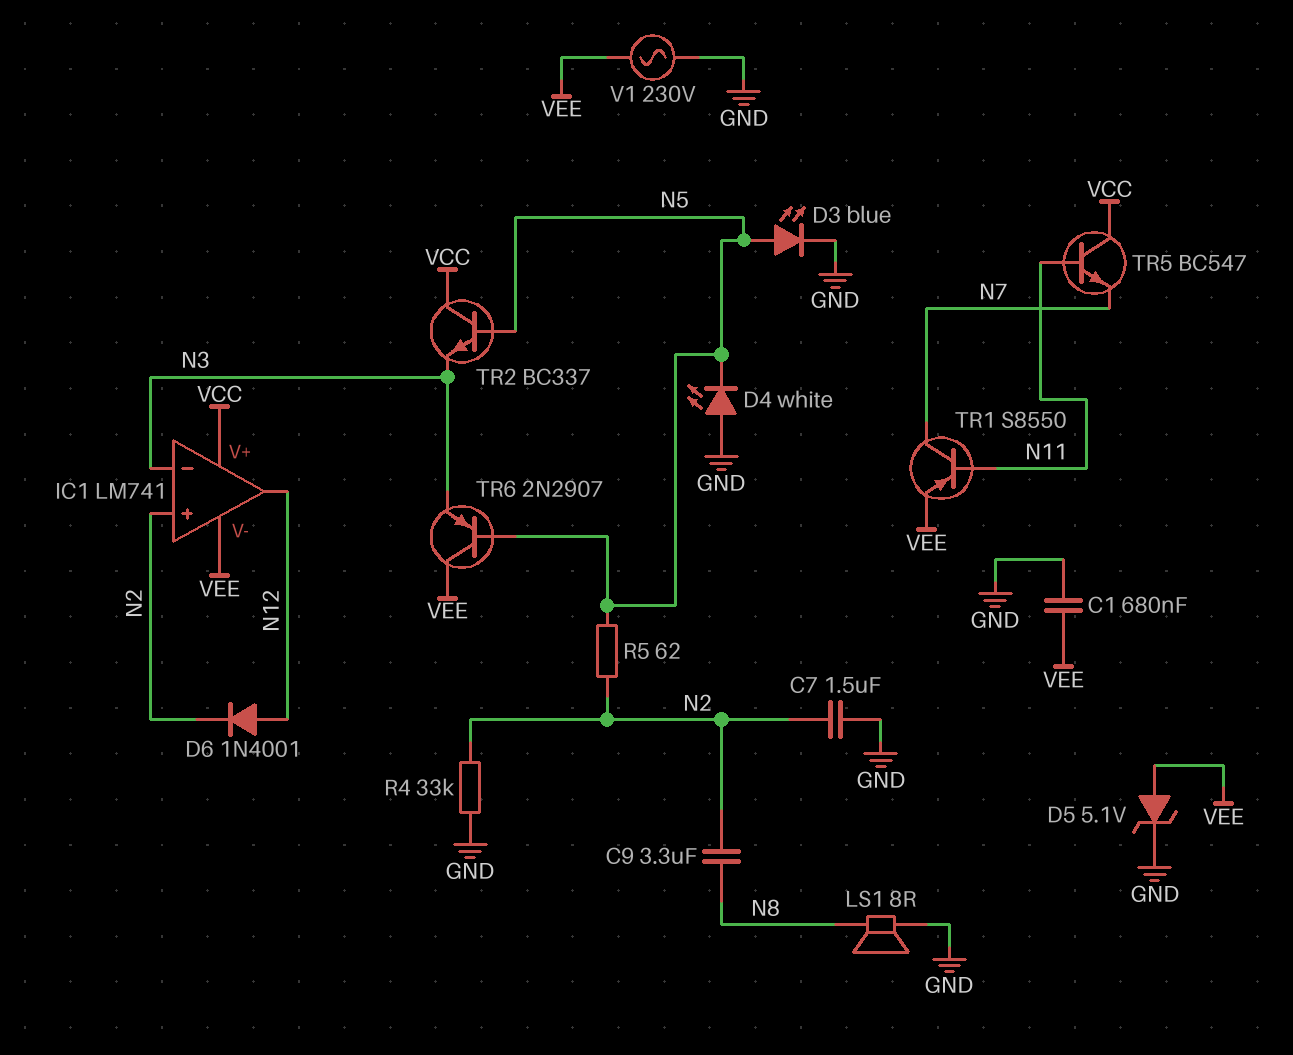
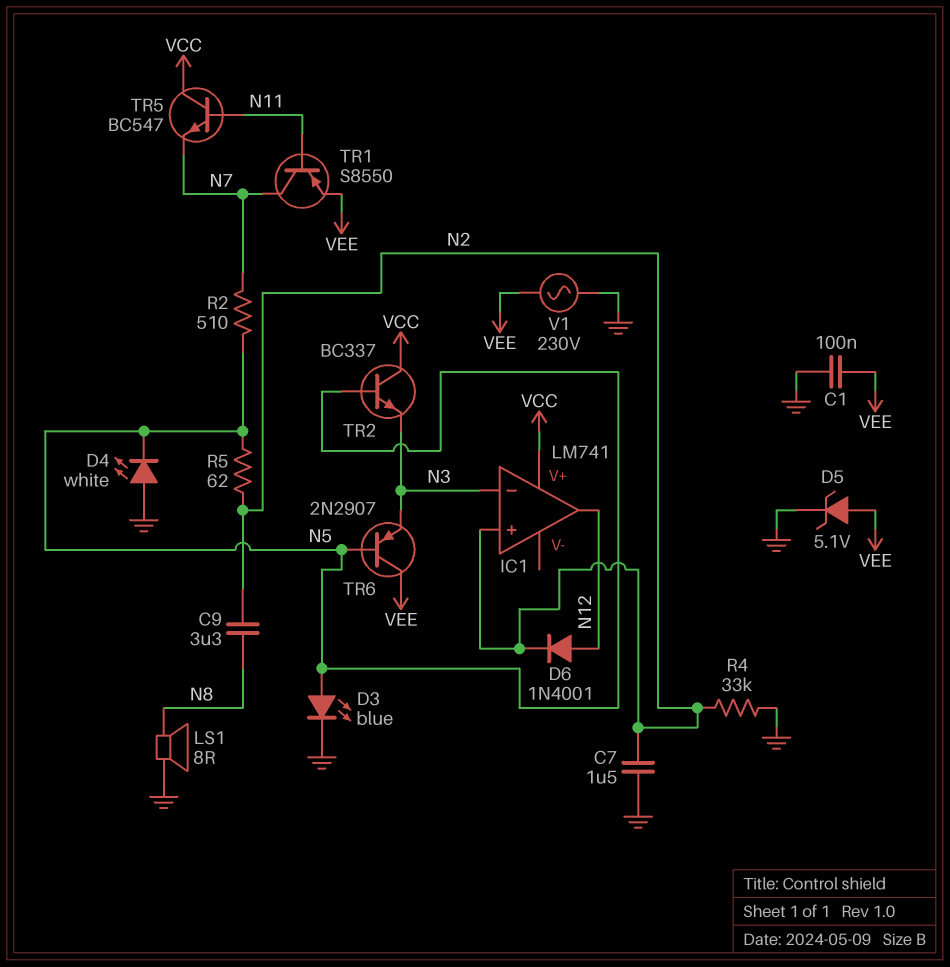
C1: 680nF (GND, VEE) -> 100nF (GND, VEE)
IC1 pin V-: VEE -> none
R2: none -> 510 (N5, N7)

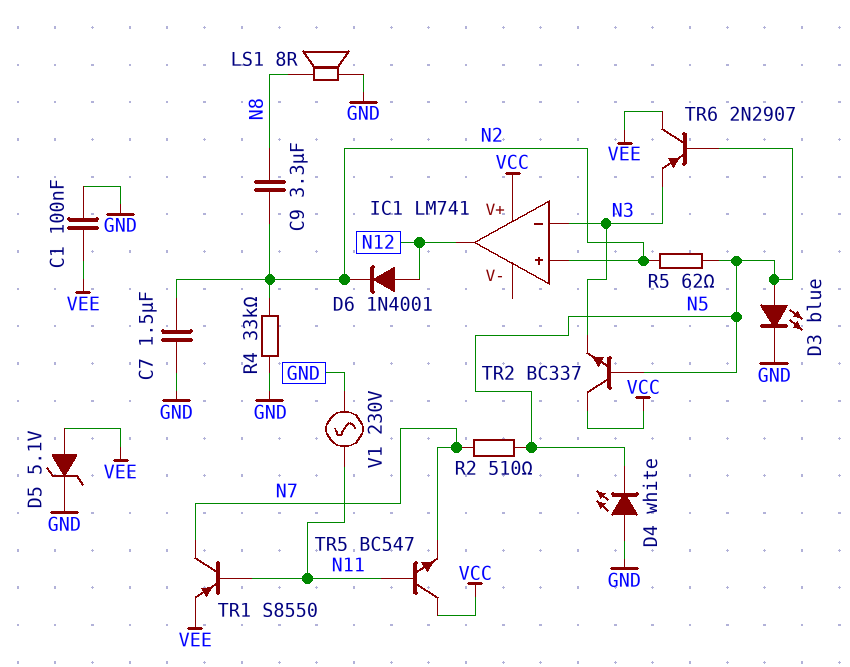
V1: AC 230V (GND, VEE) -> AC 230V (GND, N11)

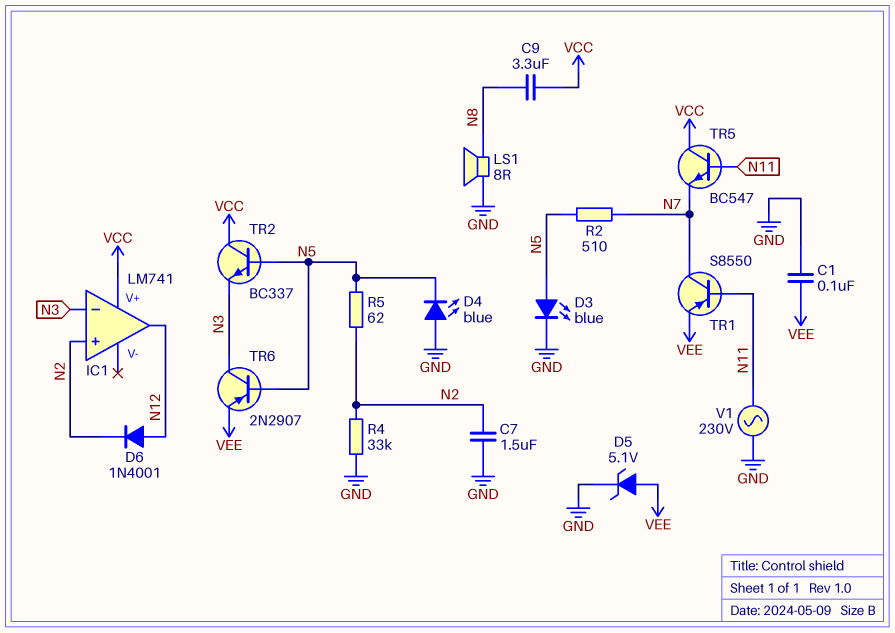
C9: 3.3uF (N2, N8) -> 3.3uF (N8, VCC)
D4: LED white (A GND, K N5) -> LED blue (A GND, K N5)
TR6: PNP 2N2907 (B N5, C VEE, E N3) -> PNP 2N2907 (B N5, C N3, E VEE)

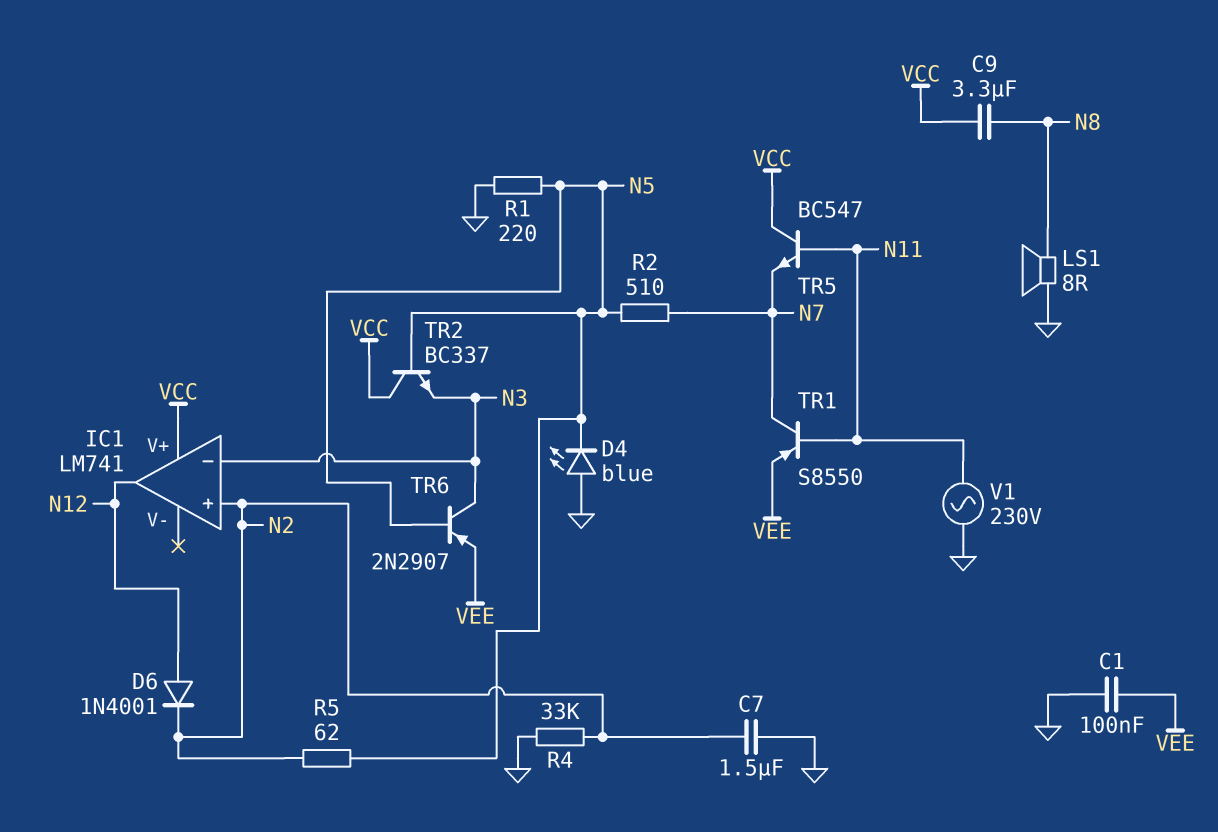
D3: LED blue (A N5, K GND) -> none
D5: zener 5.1V (A VEE, K GND) -> none
R1: none -> 220 (GND, N5)

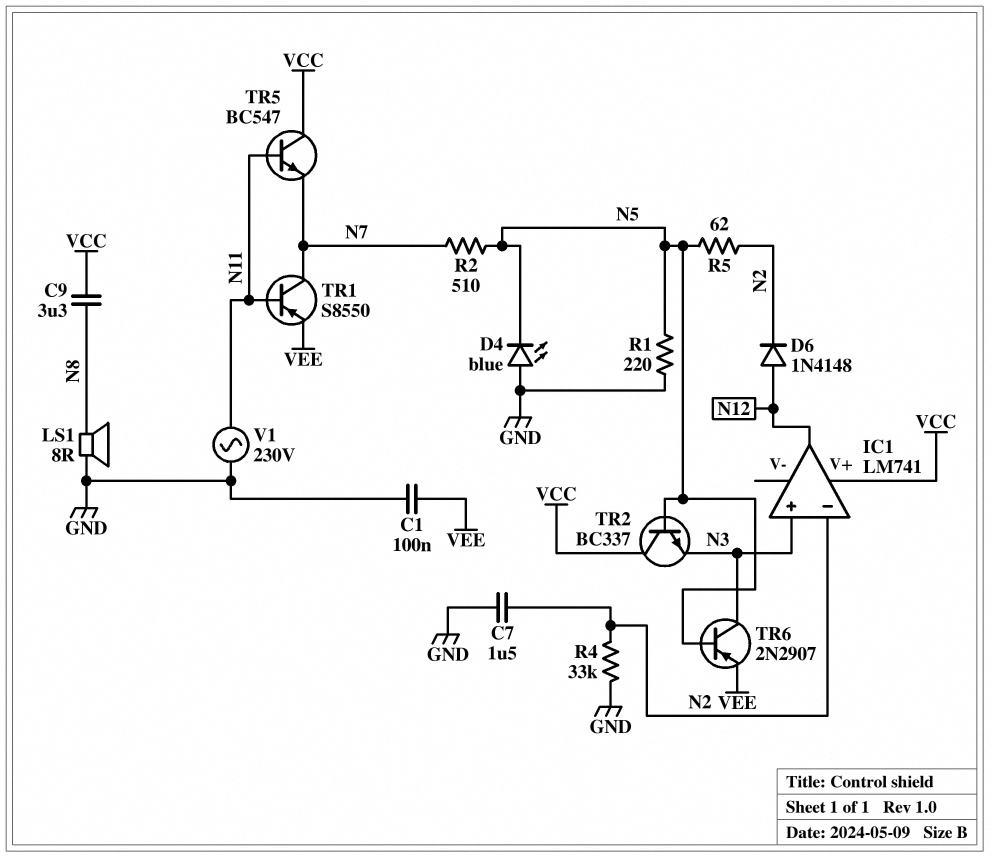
D6: diode 1N4001 (A N12, K N2) -> diode 1N4148 (A N12, K N2)
IC1 pin in+: N2 -> N3
IC1 pin in-: N3 -> N2

